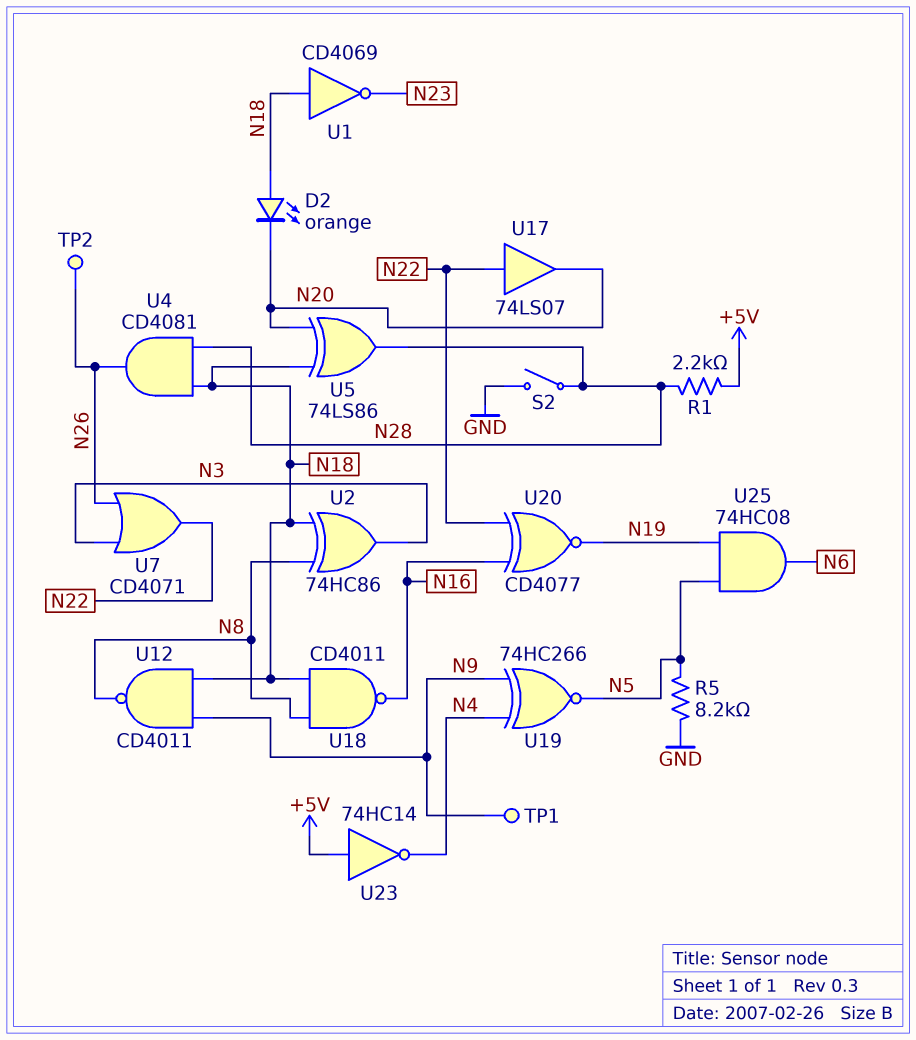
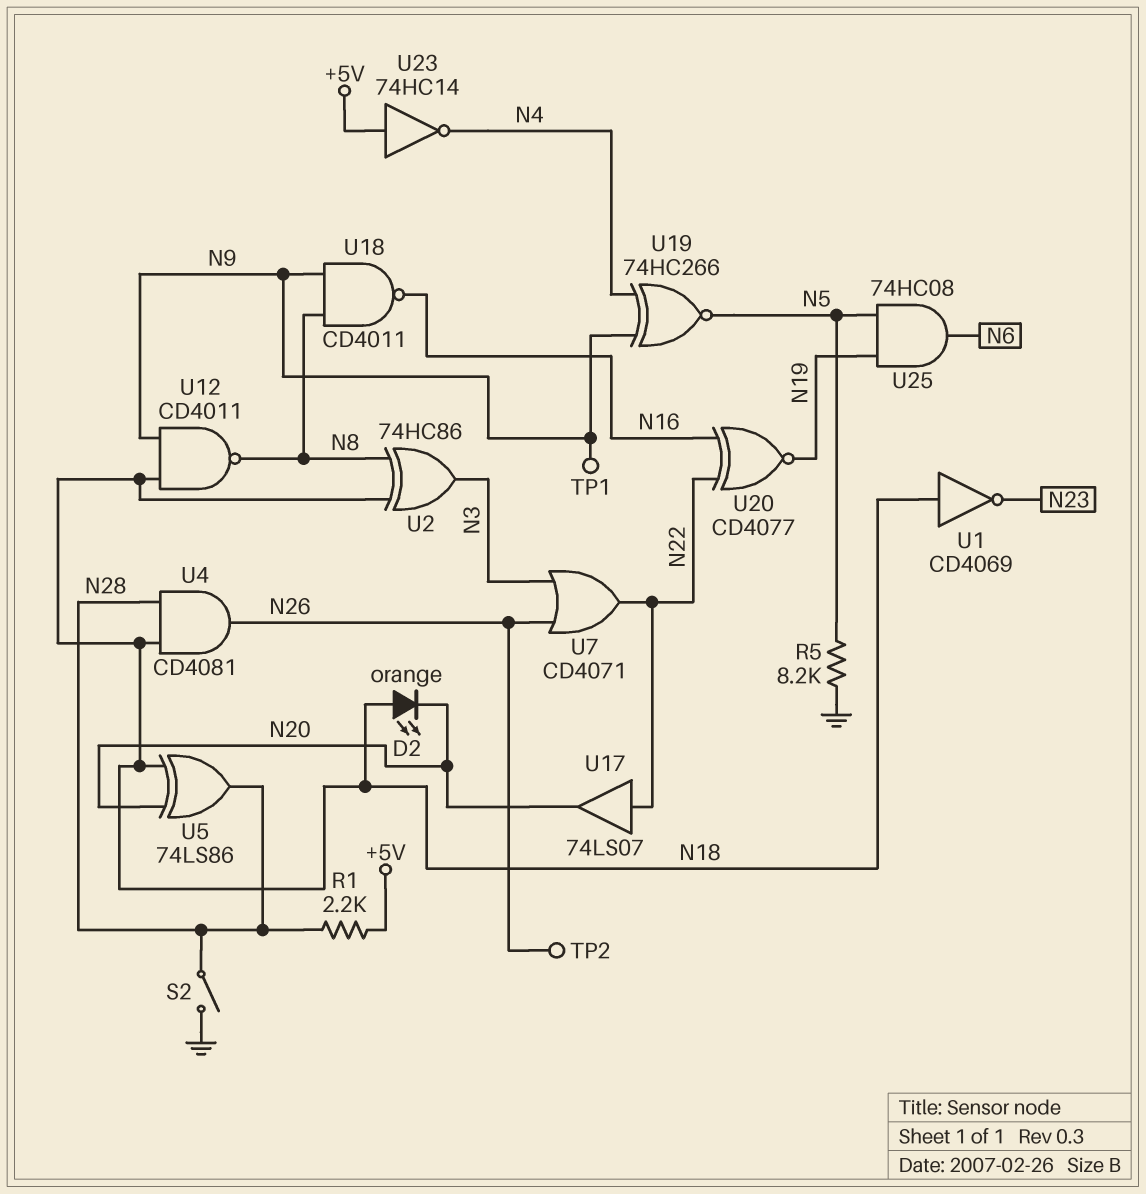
U18: NAND CD4011 (in N8, in N18, out N16) -> NAND CD4011 (in N8, in N9, out N16)

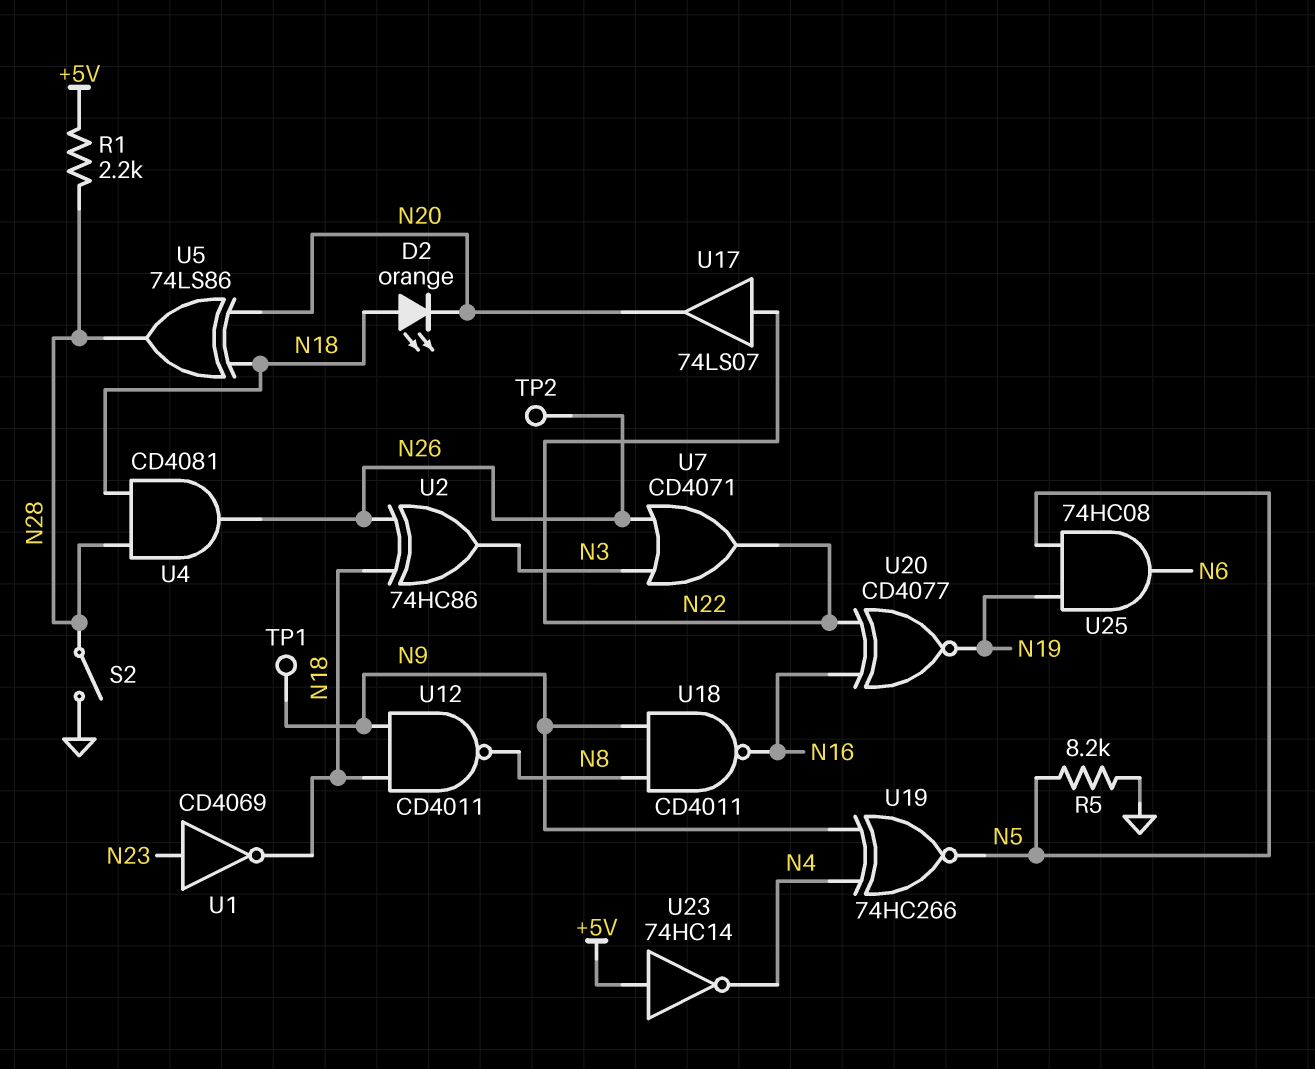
U1: NOT CD4069 (in N18, out N23) -> NOT CD4069 (in N23, out N18)
U2: XOR 74HC86 (in N8, in N18, out N3) -> XOR 74HC86 (in N18, in N26, out N3)

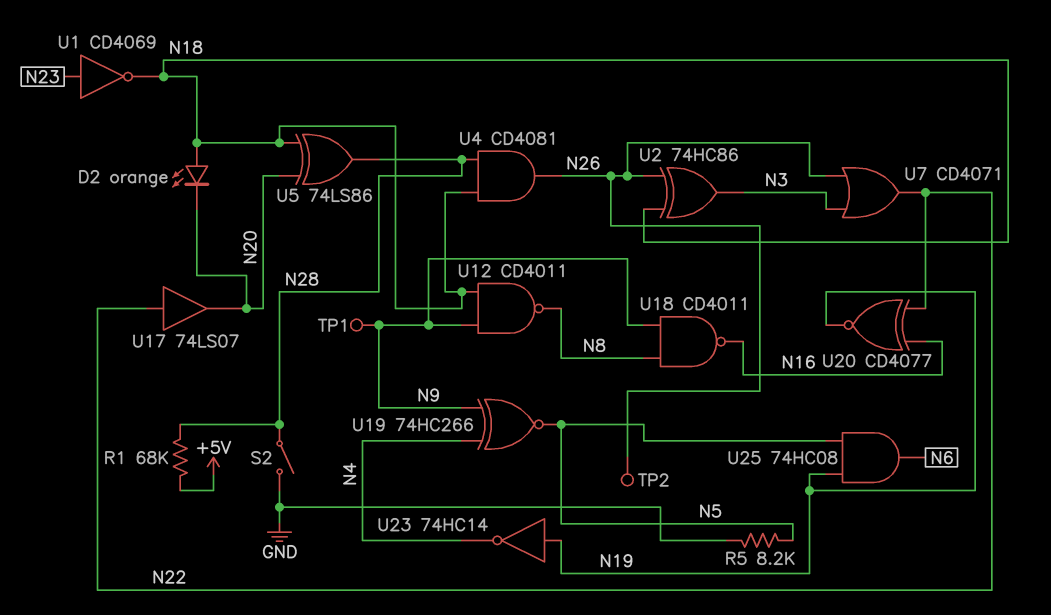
R1: 2.2k (+5V, N28) -> 68k (+5V, N28)
U23: NOT 74HC14 (in +5V, out N4) -> NOT 74HC14 (in N19, out N4)

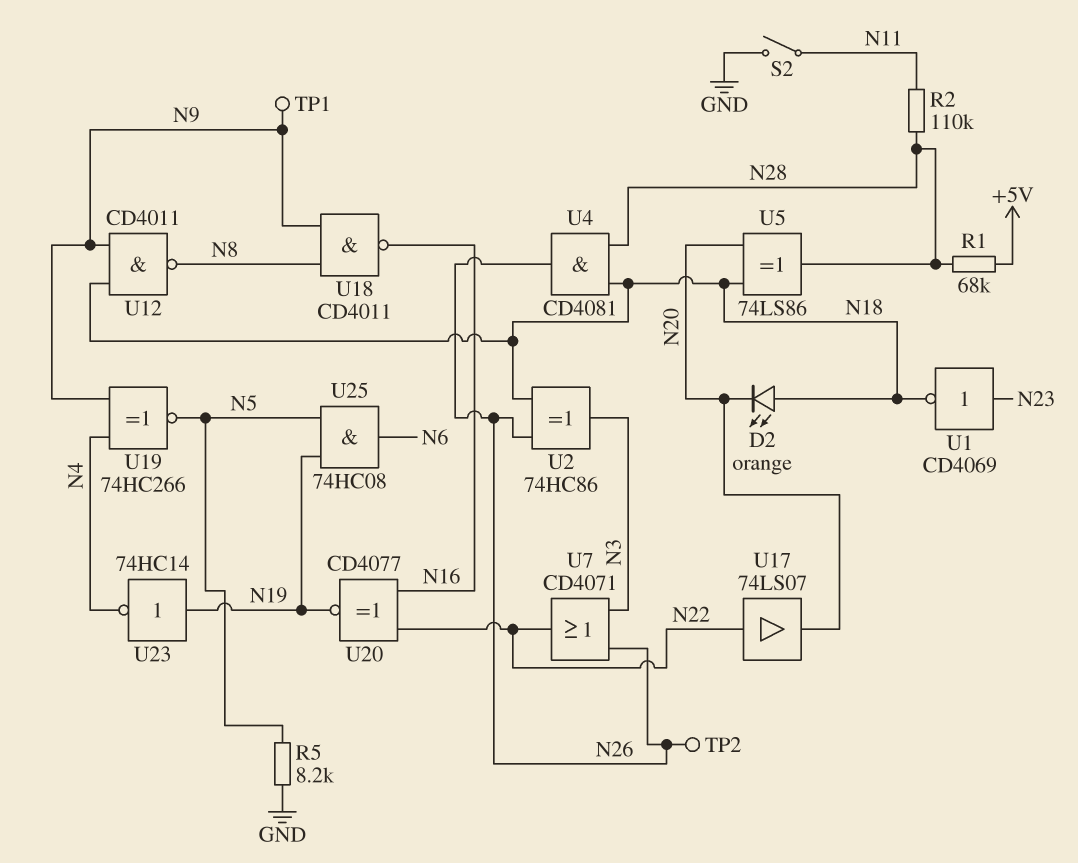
R2: none -> 110k (N11, N28)
S2: switch (GND, N28) -> switch (GND, N11)

